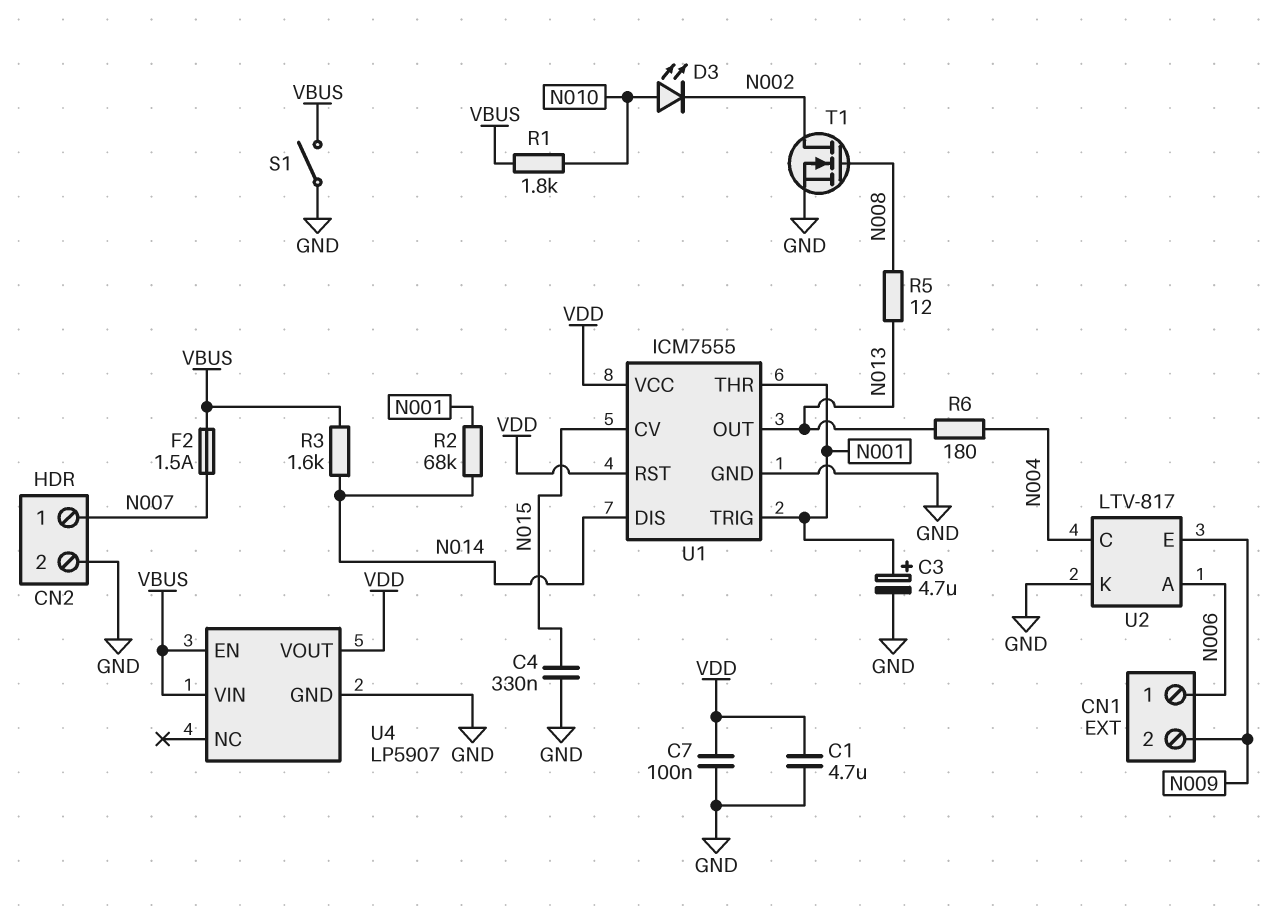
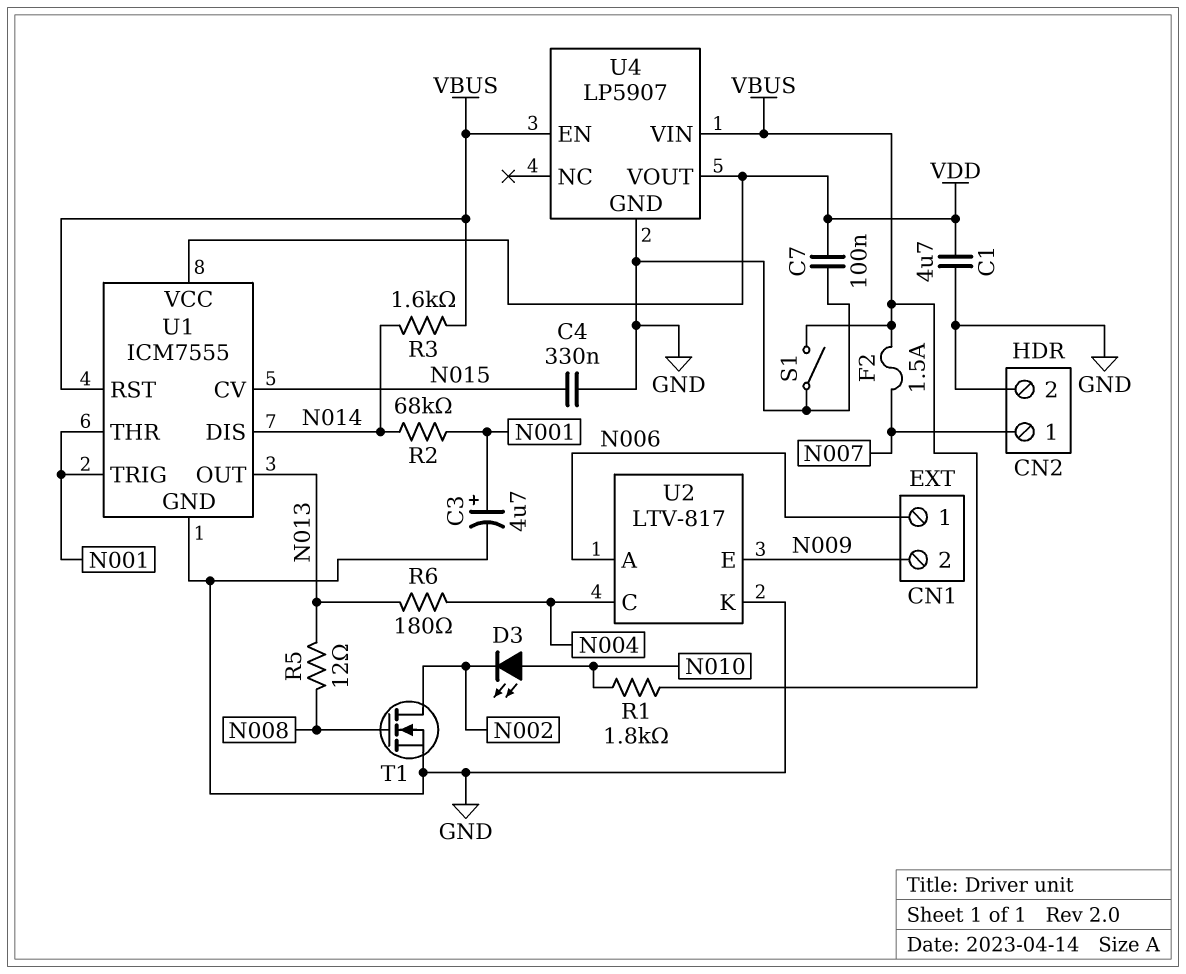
U1 pin RST: VDD -> VBUS

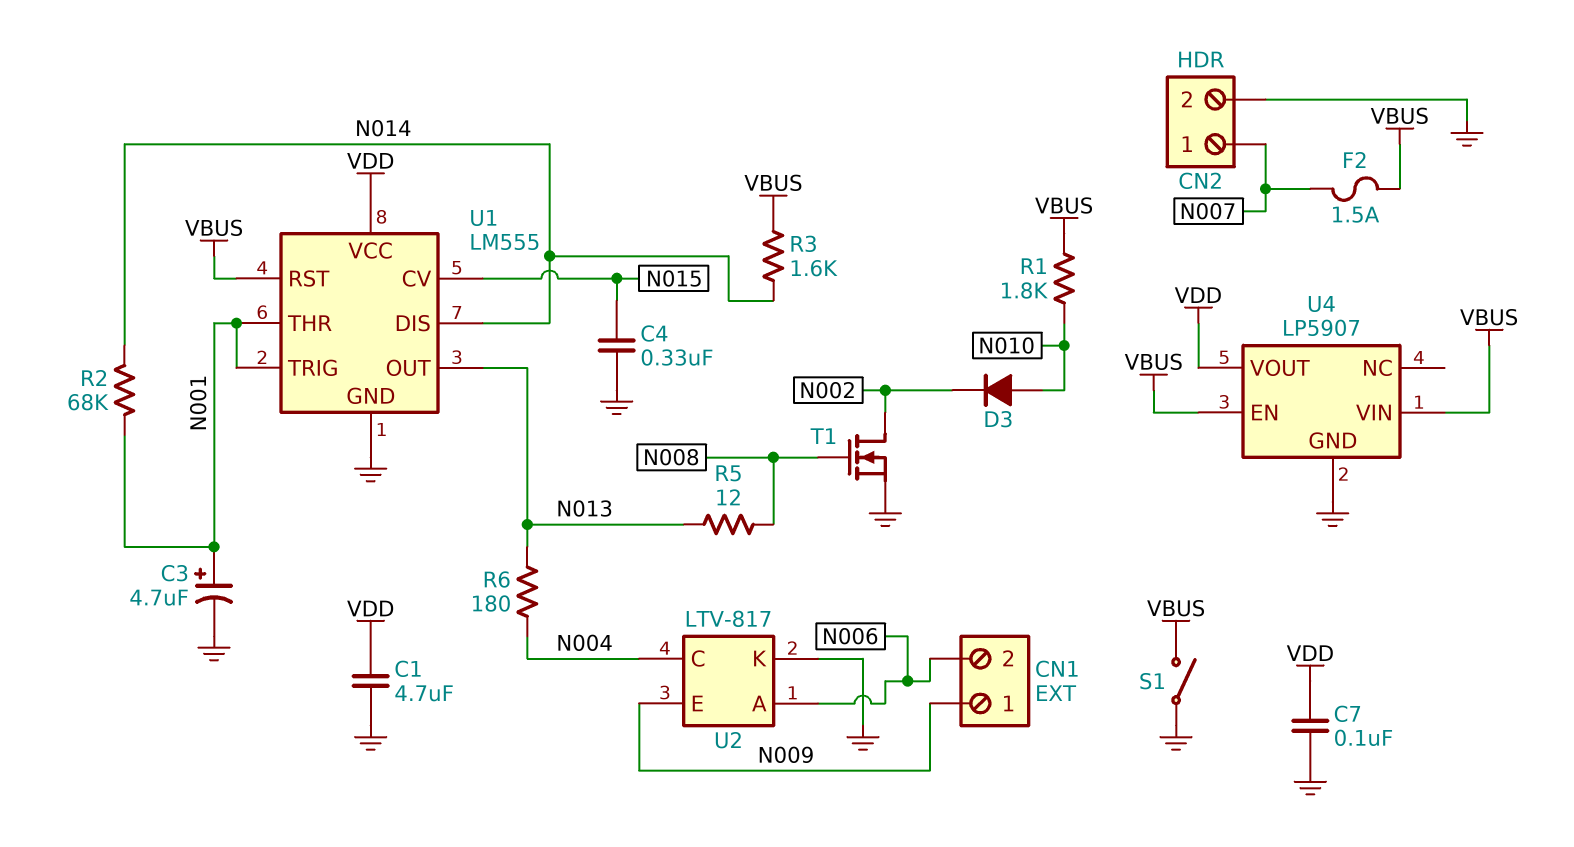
CN1 pin 1: N006 -> N009
CN1 pin 2: N009 -> N006
D3: LED (A N010, K N002) -> diode (A N010, K N002)
U1: ICM7555 -> LM555

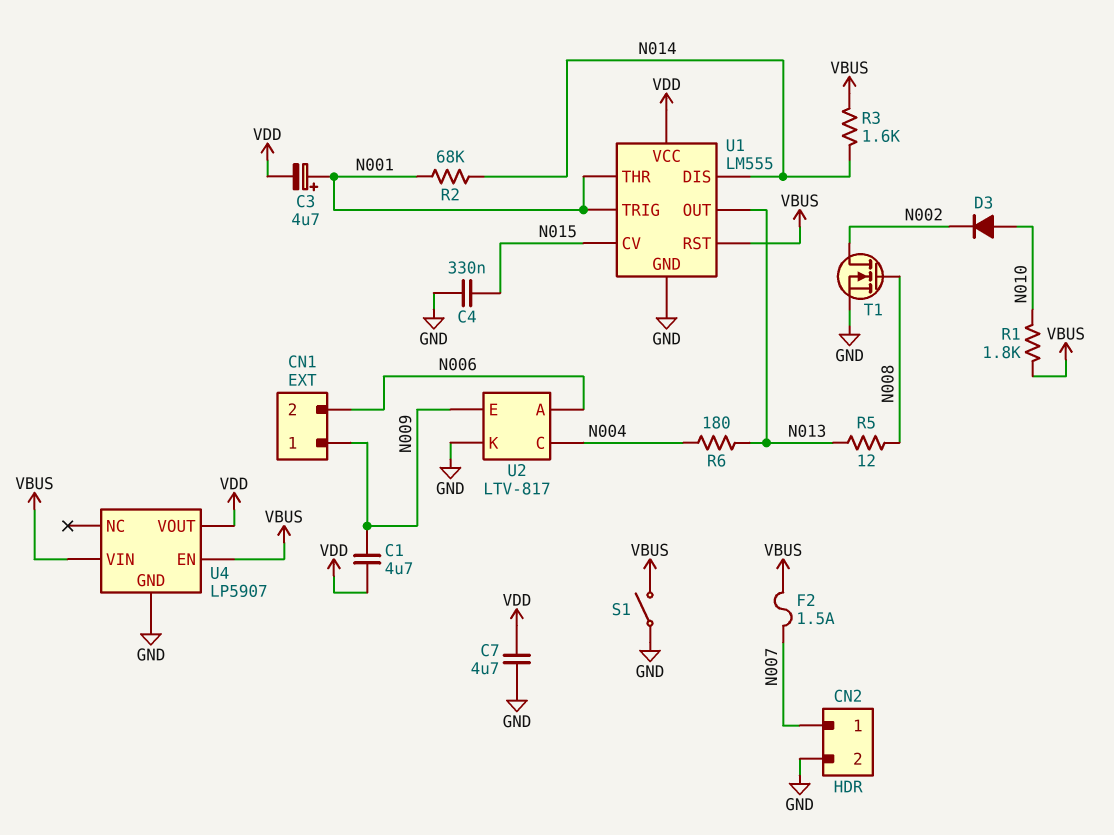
C1: 4.7uF (GND, VDD) -> 4.7uF (N009, VDD)
C3: 4.7uF (plus N001, minus GND) -> 4.7uF (plus N001, minus VDD)
C7: 100nF (GND, VDD) -> 4.7uF (GND, VDD)

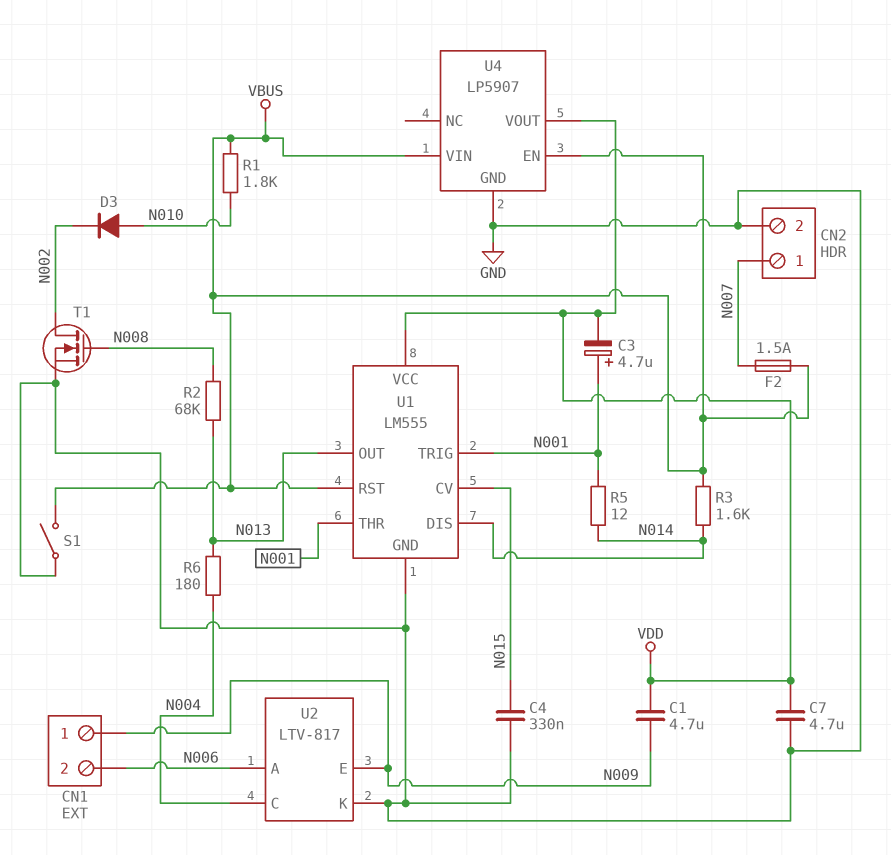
R2: 68k (N001, N014) -> 68k (N008, N013)
R5: 12 (N008, N013) -> 12 (N001, N014)

